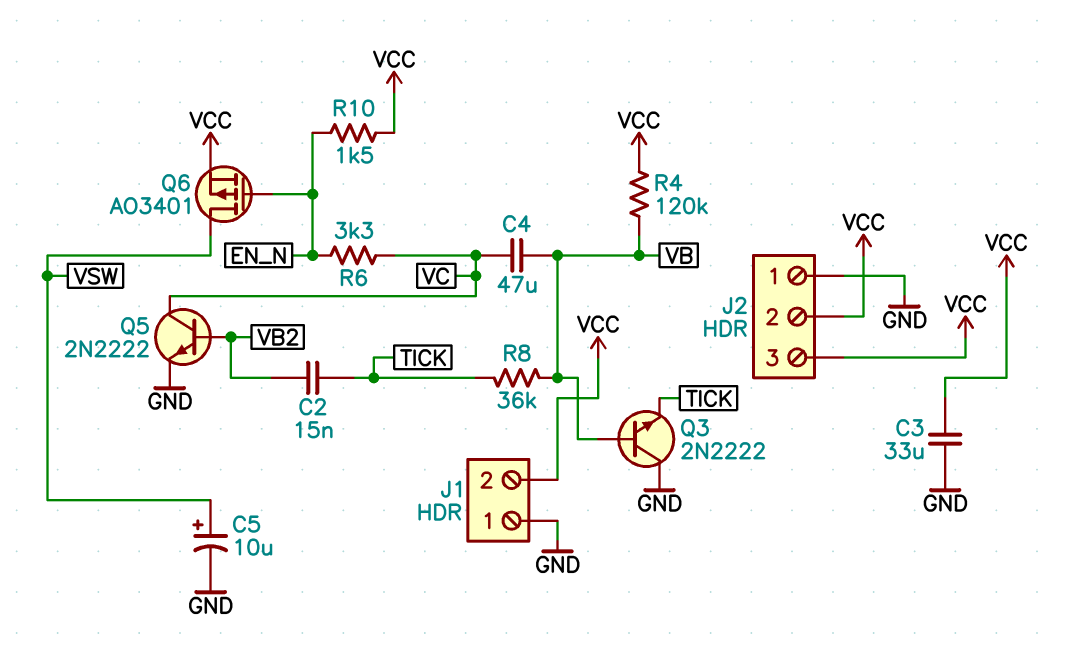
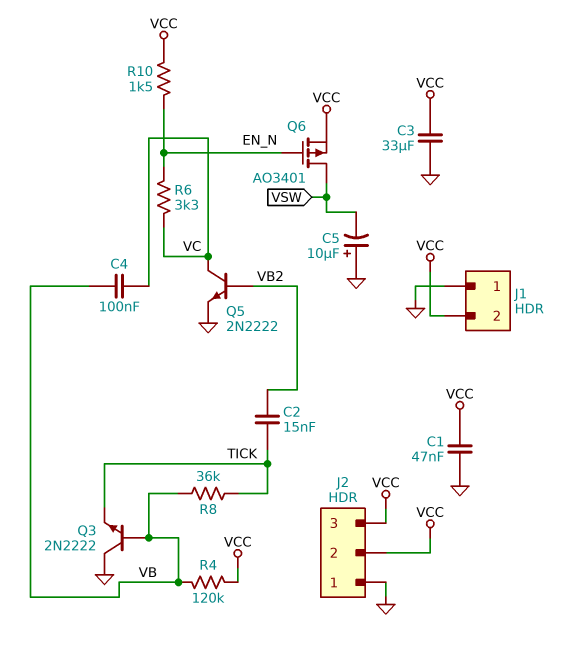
C1: none -> 47nF (GND, VCC)
C4: 47uF (VB, VC) -> 100nF (VB, VC)
C5: 10uF (plus VSW, minus GND) -> 10uF (plus GND, minus VSW)

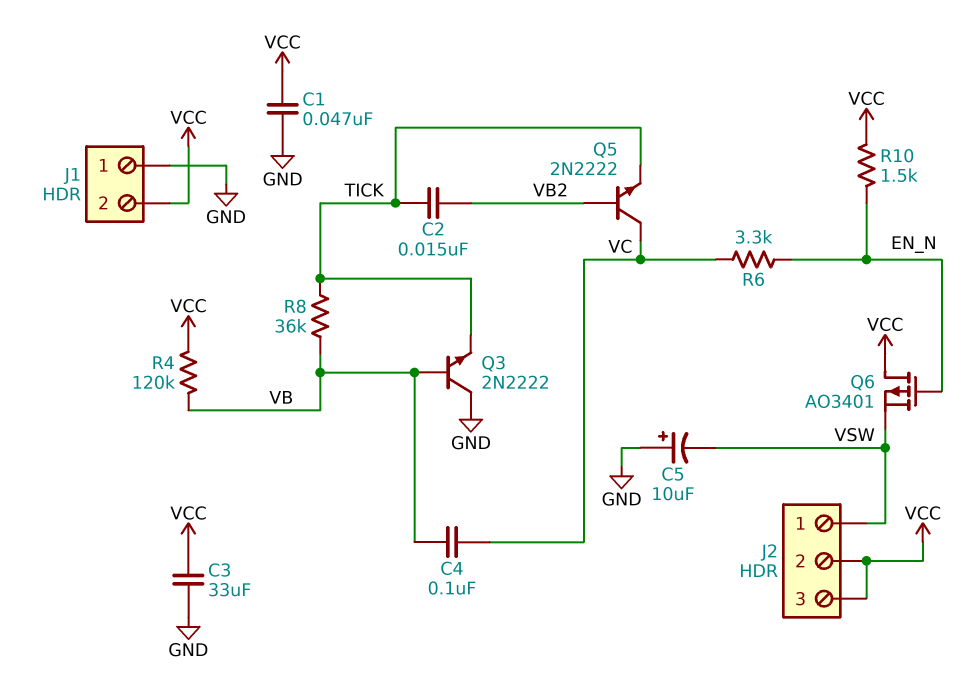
J2 pin 1: GND -> VSW
Q5: NPN 2N2222 (B VB2, C VC, E GND) -> NPN 2N2222 (B VB2, C VC, E TICK)
Q6: PMOS AO3401 (G EN_N, D VSW, S VCC) -> PMOS AO3401 (G EN_N, D VCC, S VSW)

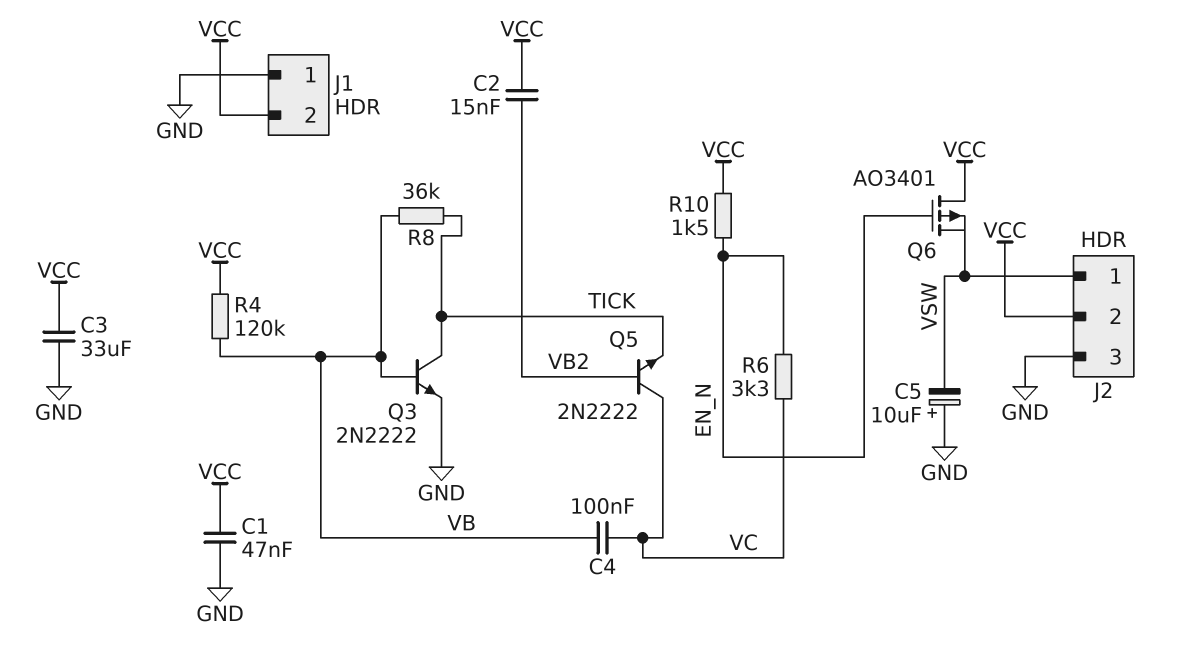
C2: 15nF (TICK, VB2) -> 15nF (VB2, VCC)
J2 pin 3: VCC -> GND
Q3: NPN 2N2222 (B VB, C GND, E TICK) -> NPN 2N2222 (B VB, C TICK, E GND)

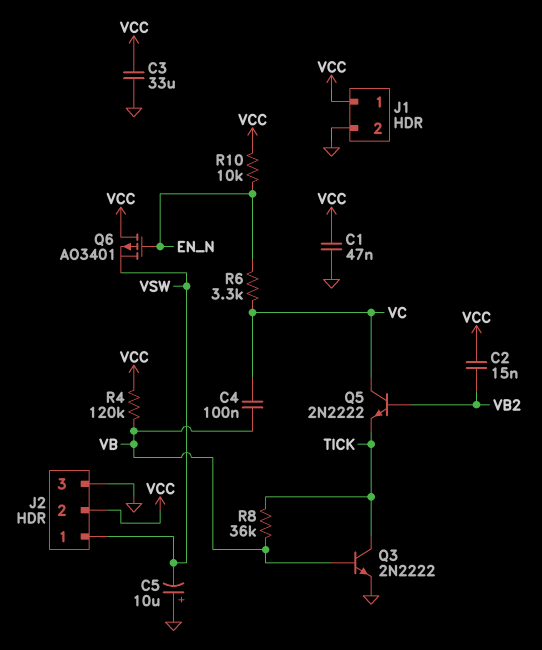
J1 pin 1: GND -> VCC
J1 pin 2: VCC -> GND
R10: 1.5k (EN_N, VCC) -> 10k (EN_N, VCC)

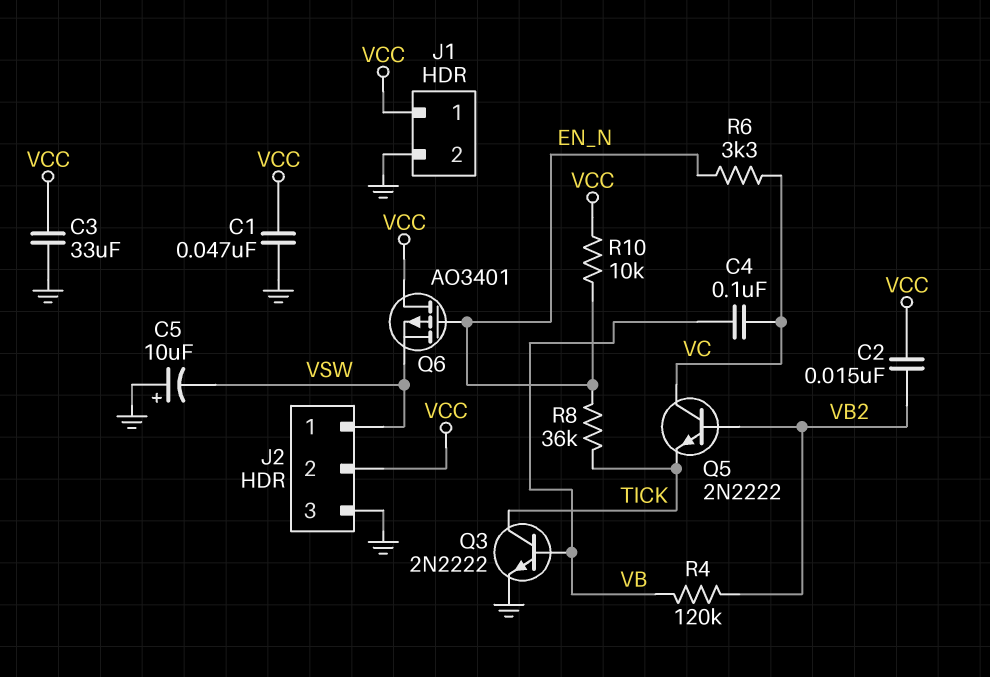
R4: 120k (VB, VCC) -> 120k (VB, VB2)
R8: 36k (TICK, VB) -> 36k (EN_N, TICK)

